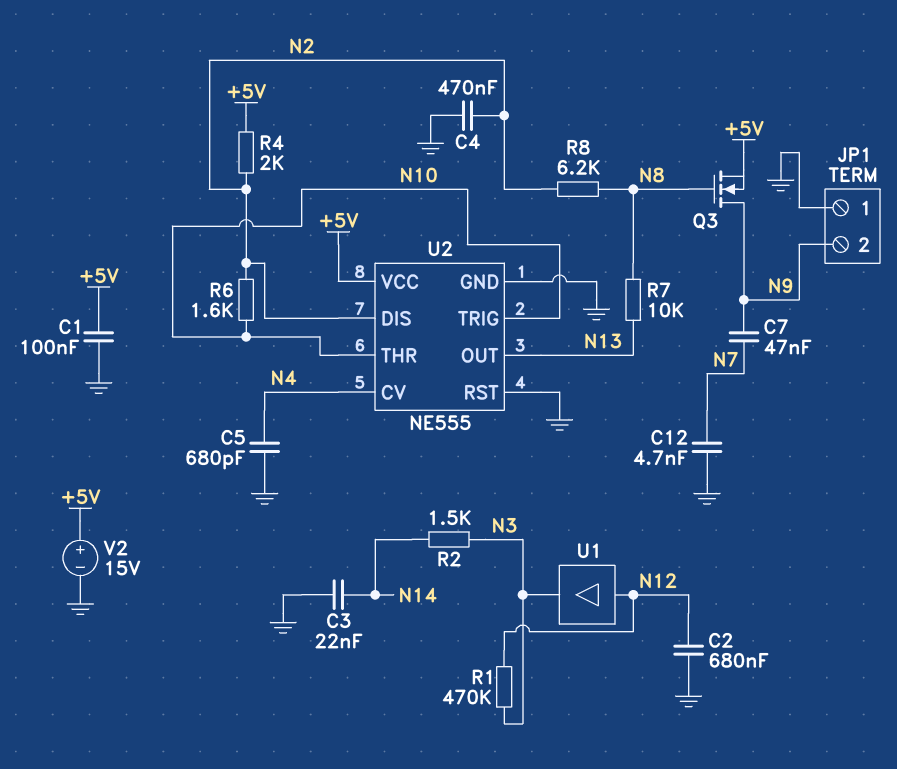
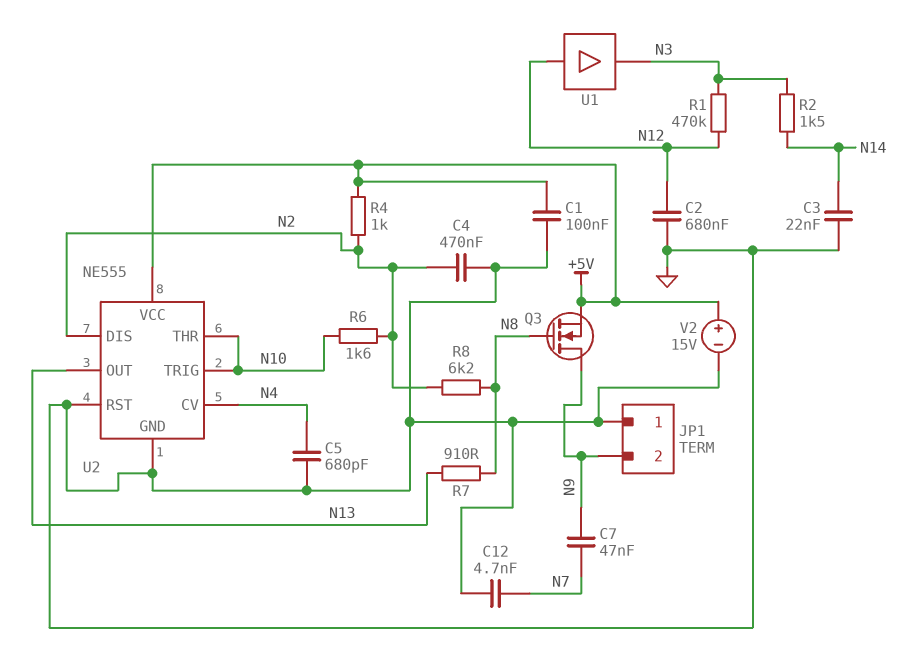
R4: 2k (+5V, N2) -> 1k (+5V, N2)
R7: 10k (N8, N13) -> 910 (N8, N13)

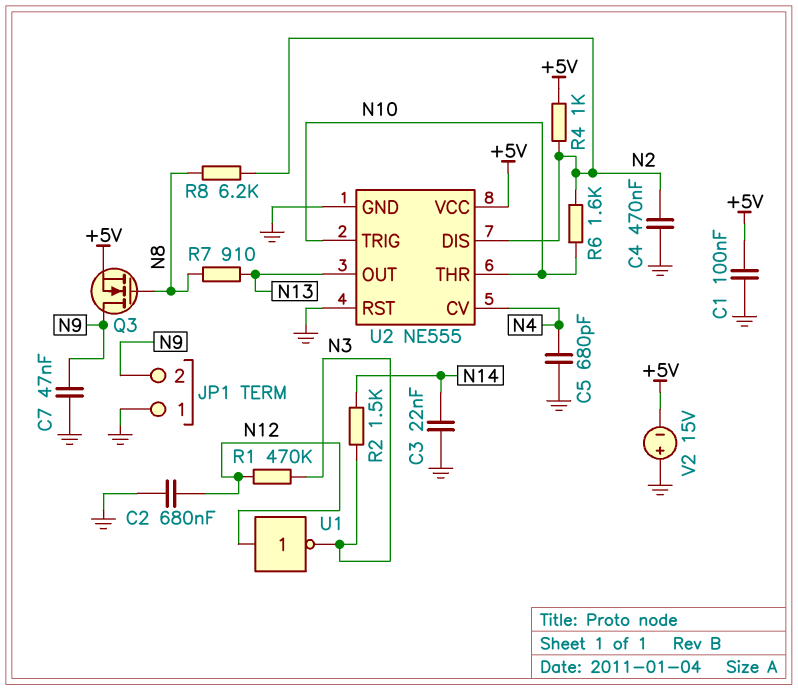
C7: 47nF (N7, N9) -> 47nF (GND, N9)
C12: 4.7nF (GND, N7) -> none
U1: buffer (in N12, out N3) -> NOT (in N12, out N3)
V2: 15V (plus +5V, minus GND) -> 15V (plus GND, minus +5V)

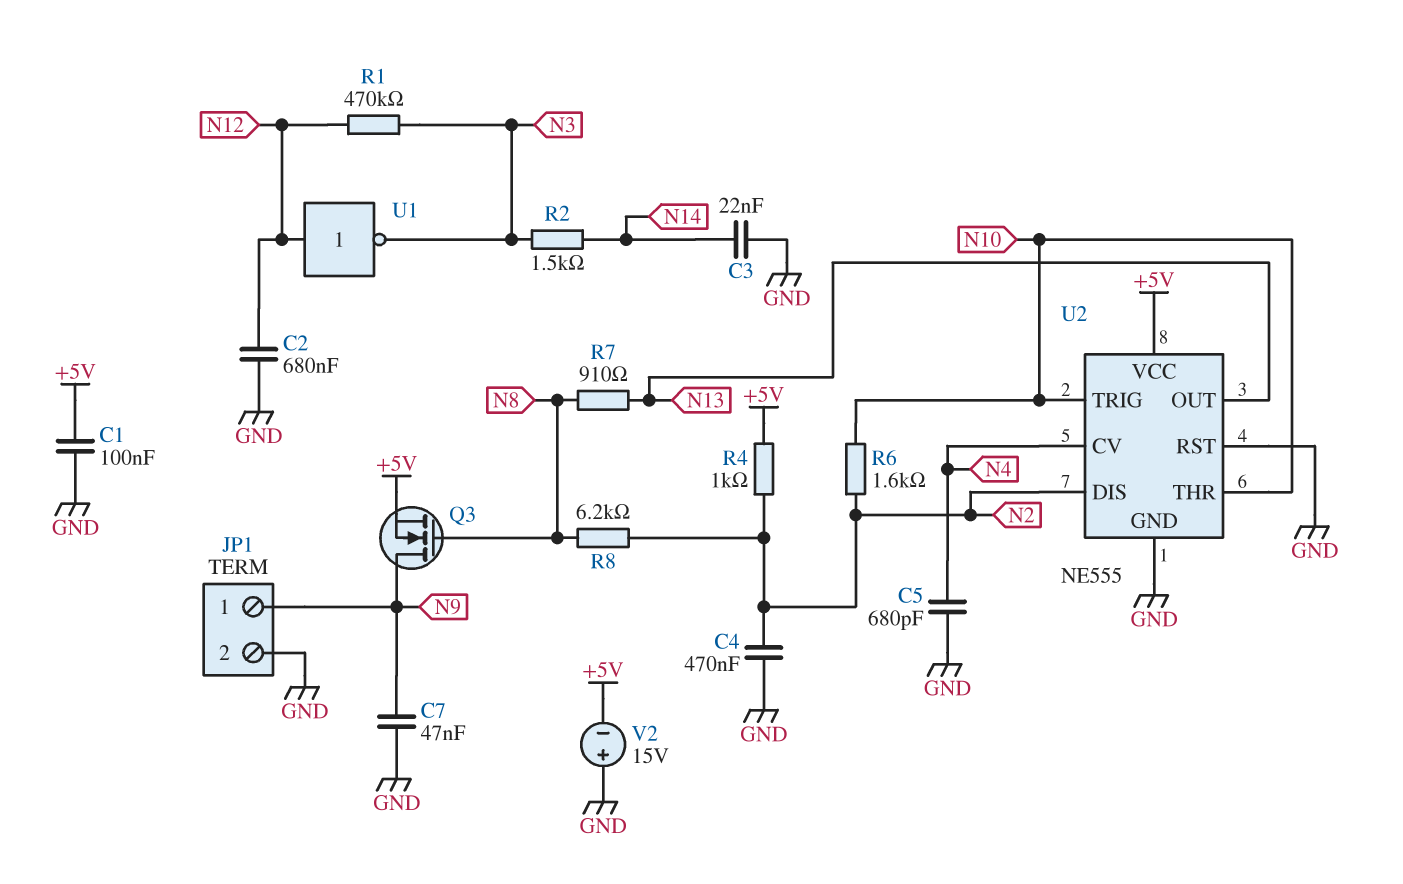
JP1 pin 1: GND -> N9
JP1 pin 2: N9 -> GND

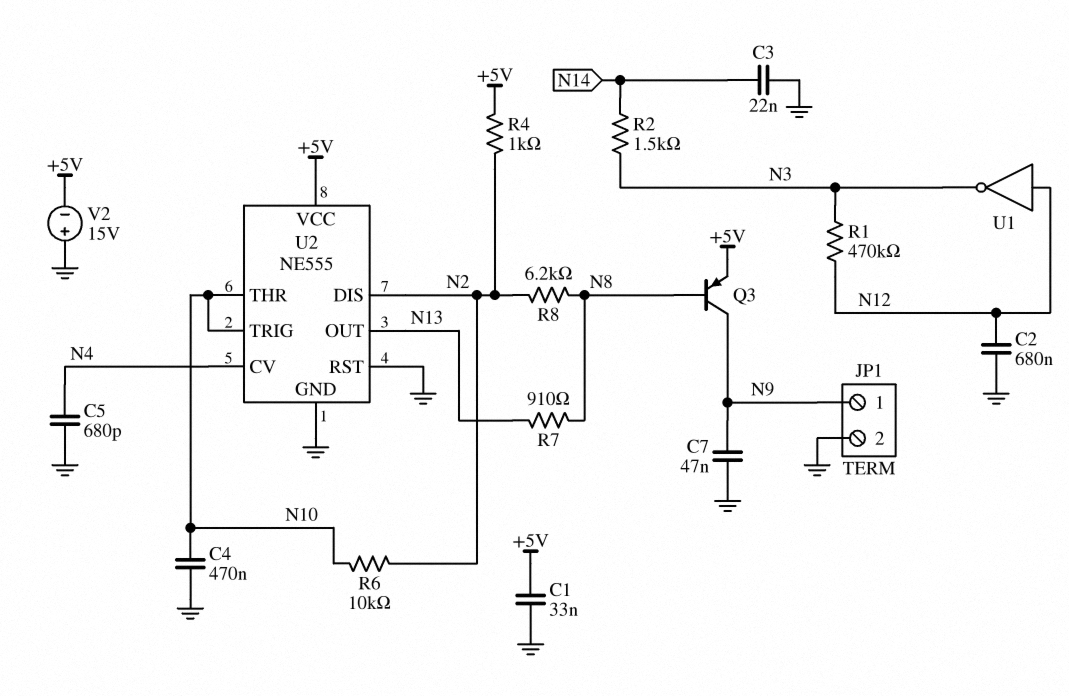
C1: 100nF (+5V, GND) -> 33nF (+5V, GND)
C4: 470nF (GND, N2) -> 470nF (GND, N10)
Q3: NMOS (G N8, D N9, S +5V) -> PNP (B N8, C N9, E +5V)
R6: 1.6k (N2, N10) -> 10k (N2, N10)

